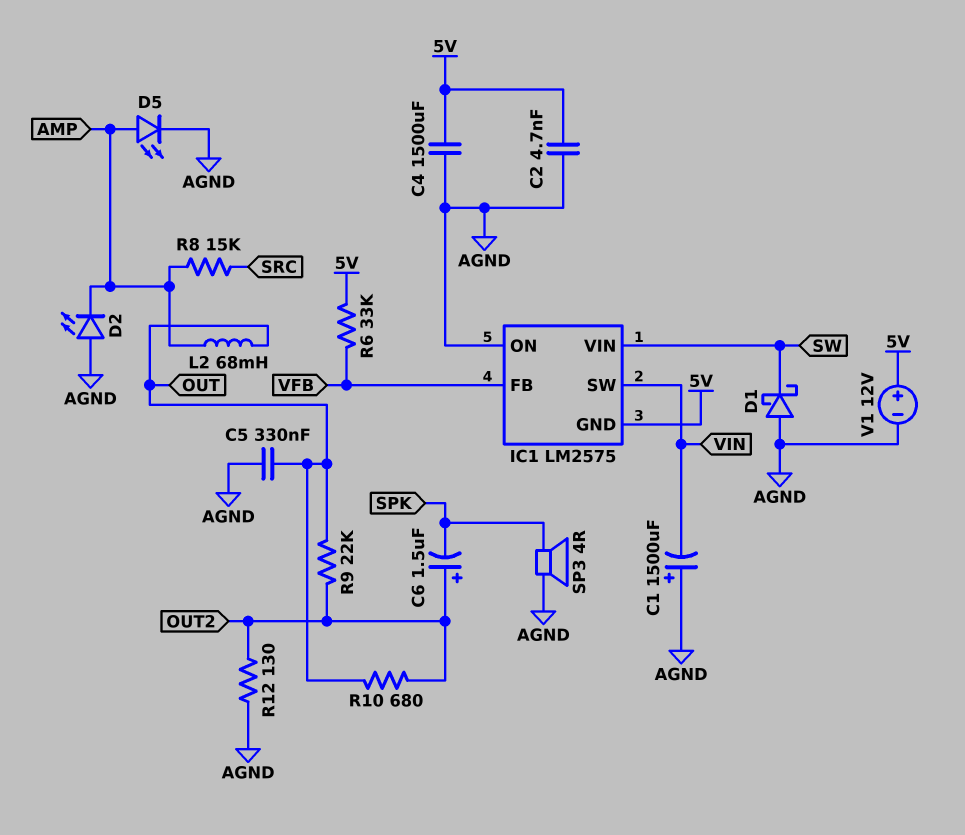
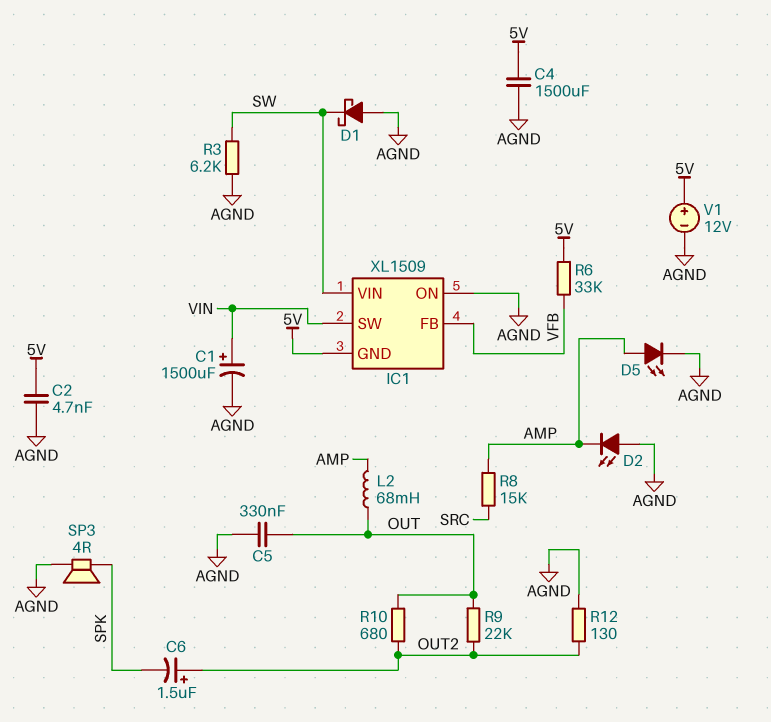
C1: 1500uF (plus AGND, minus VIN) -> 1500uF (plus VIN, minus AGND)
IC1: LM2575 -> XL1509
R3: none -> 6.2k (AGND, SW)

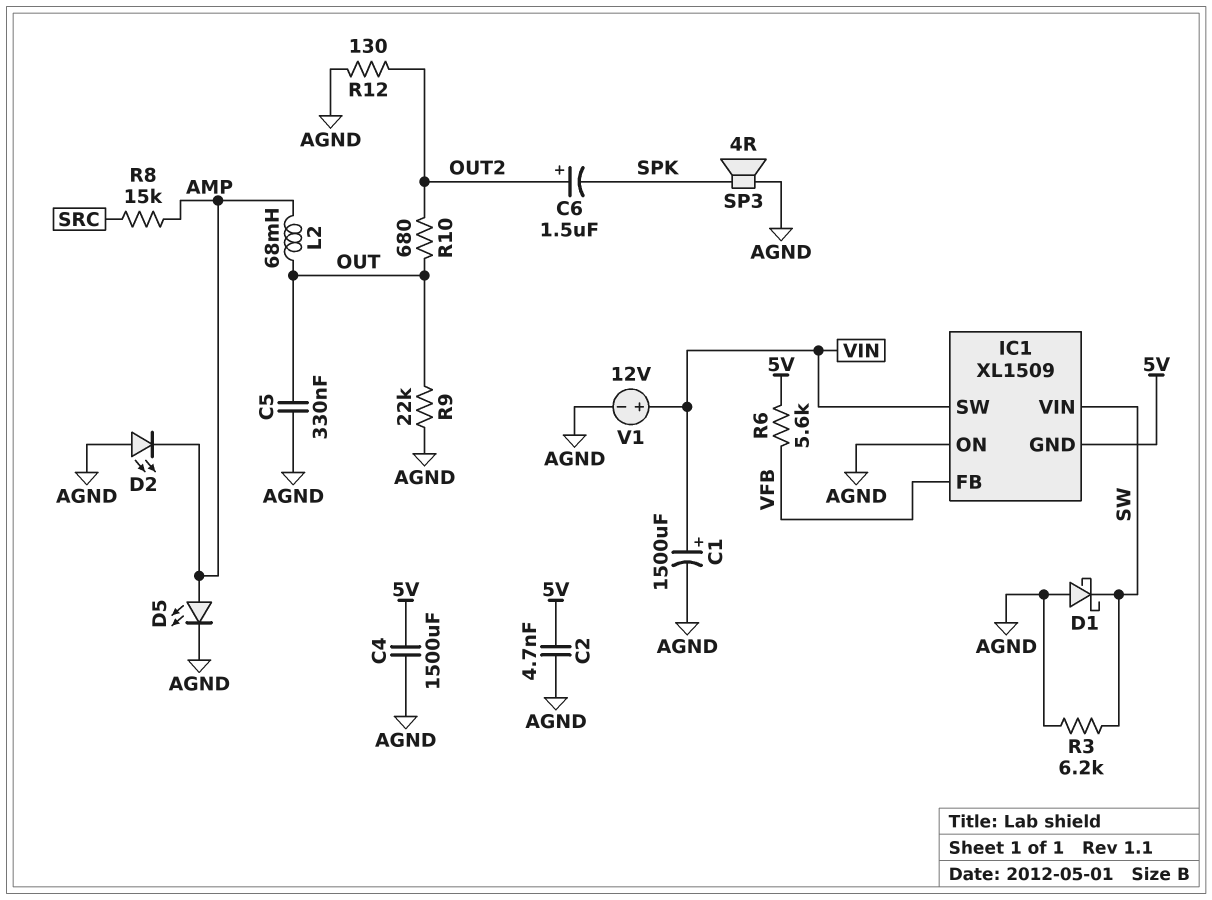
R6: 33k (5V, VFB) -> 5.6k (5V, VFB)
R9: 22k (OUT, OUT2) -> 22k (AGND, OUT)
V1: 12V (plus 5V, minus AGND) -> 12V (plus VIN, minus AGND)

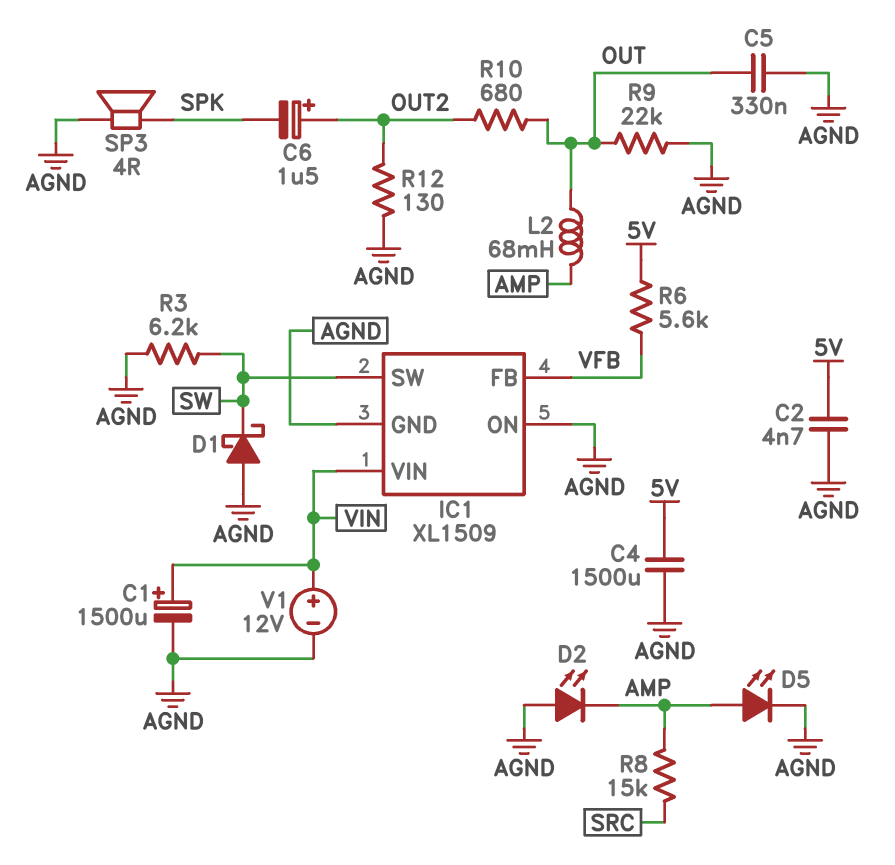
IC1 pin GND: 5V -> AGND
IC1 pin SW: VIN -> SW
IC1 pin VIN: SW -> VIN

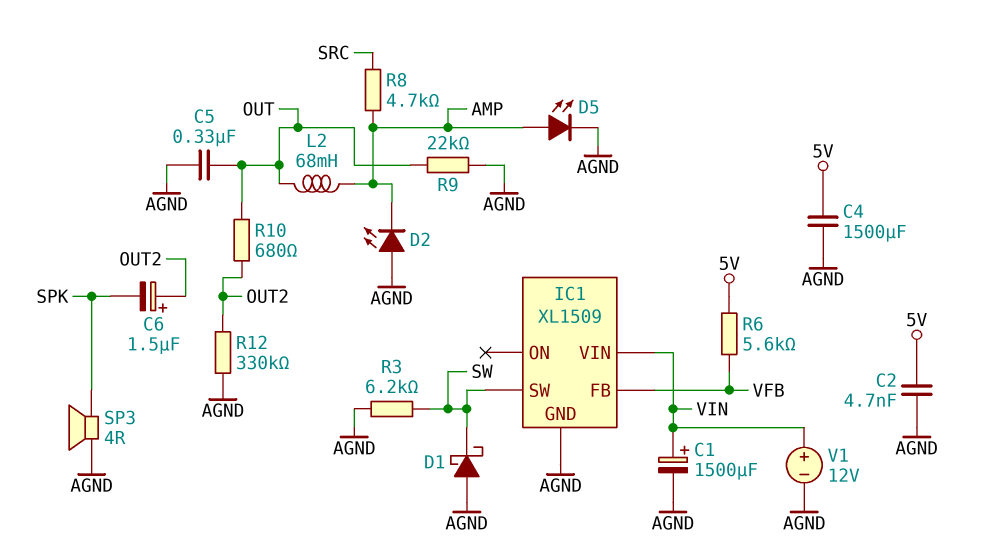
IC1 pin ON: AGND -> none
R8: 15k (AMP, SRC) -> 4.7k (AMP, SRC)
R12: 130 (AGND, OUT2) -> 330k (AGND, OUT2)

